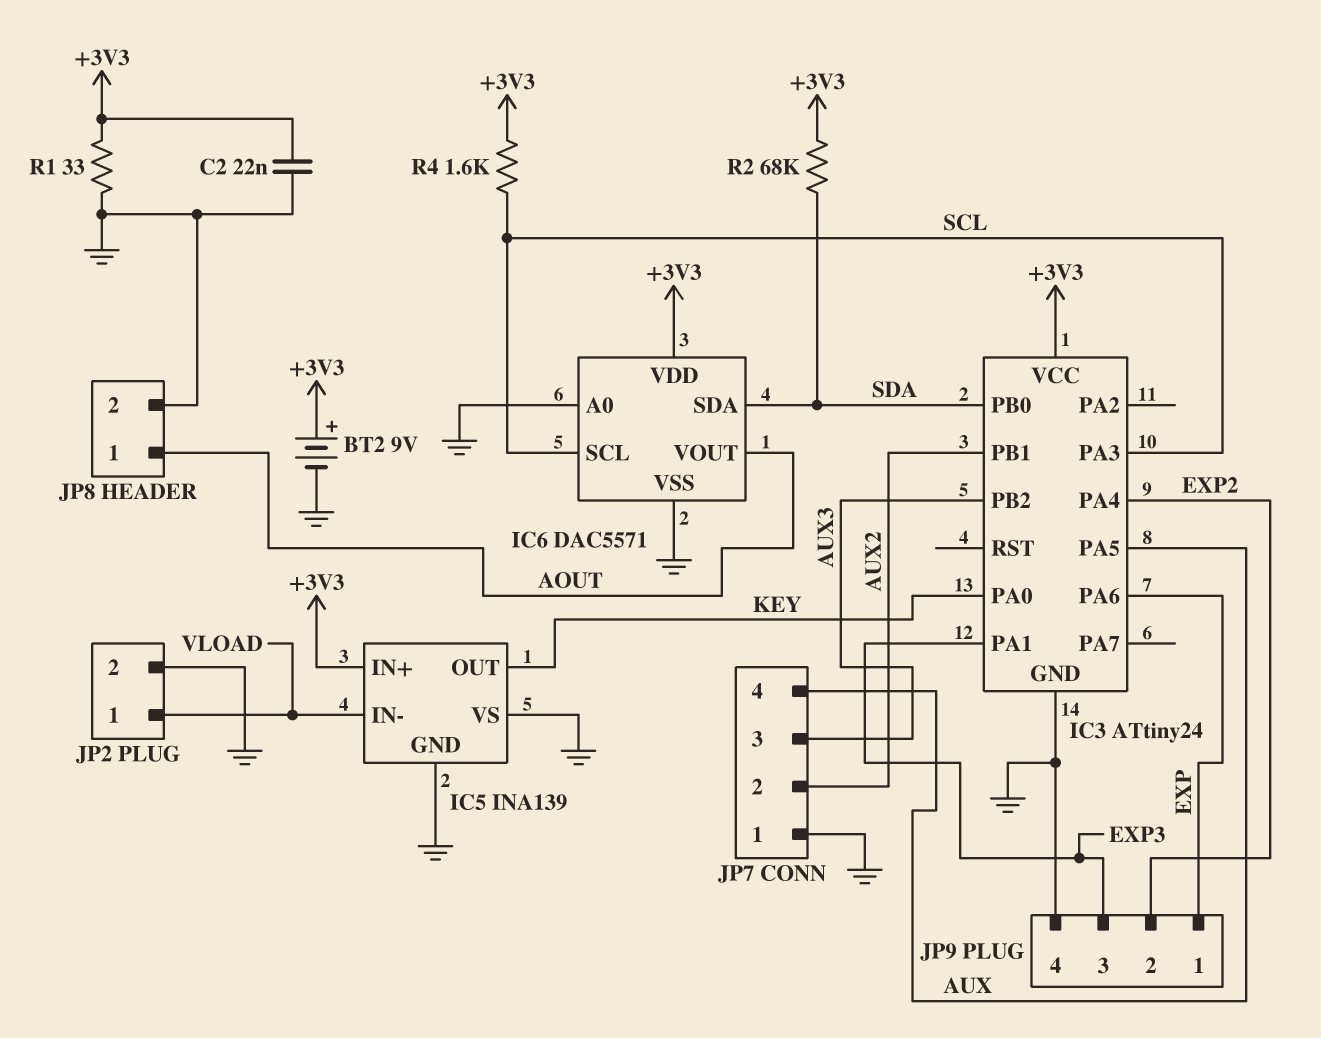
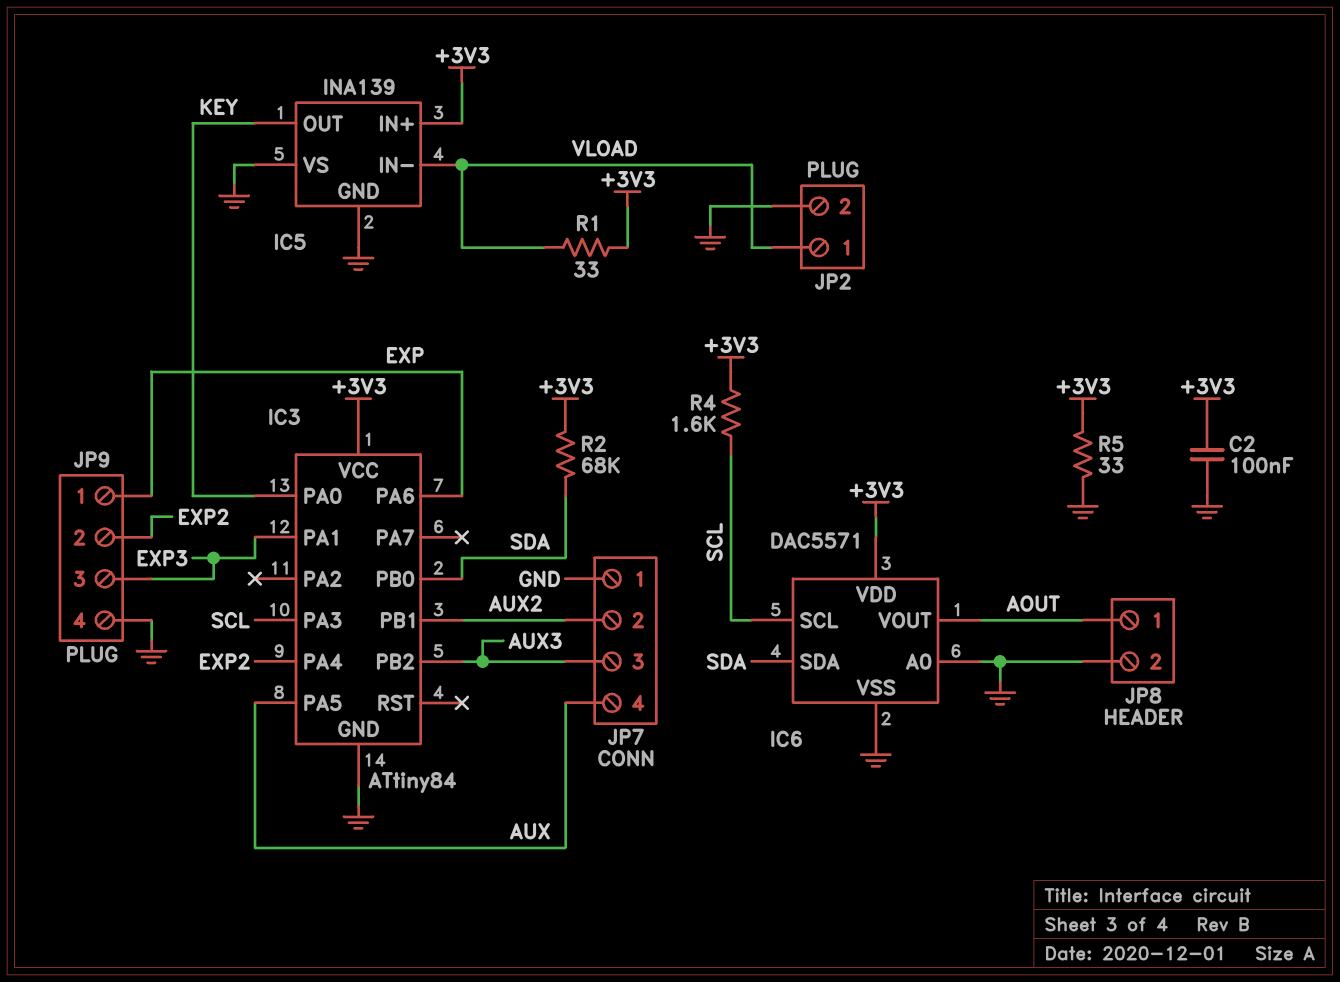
BT2: 9V (plus +3V3, minus GND) -> none
C2: 22nF (+3V3, GND) -> 100nF (+3V3, GND)
IC3: ATtiny24 -> ATtiny84
R1: 33 (+3V3, GND) -> 33 (+3V3, VLOAD)
R5: none -> 33 (+3V3, GND)

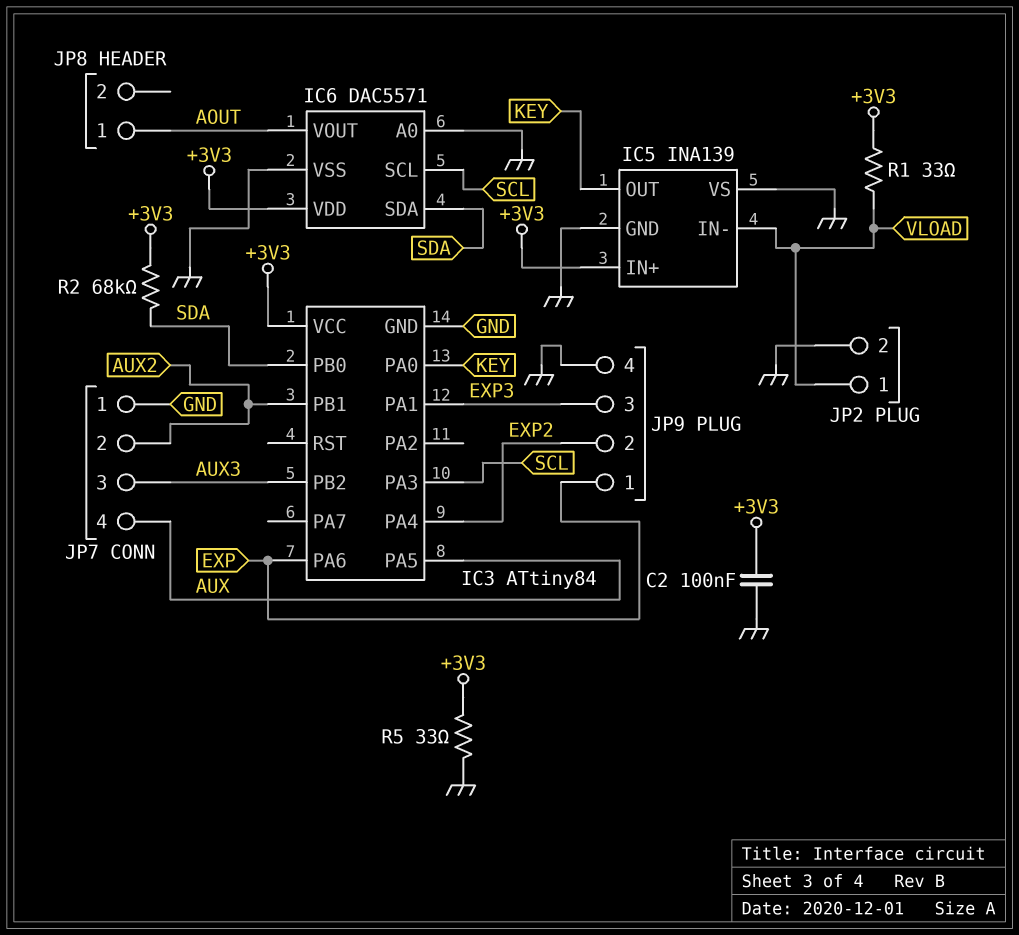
JP8 pin 2: GND -> none
R4: 1.6k (+3V3, SCL) -> none

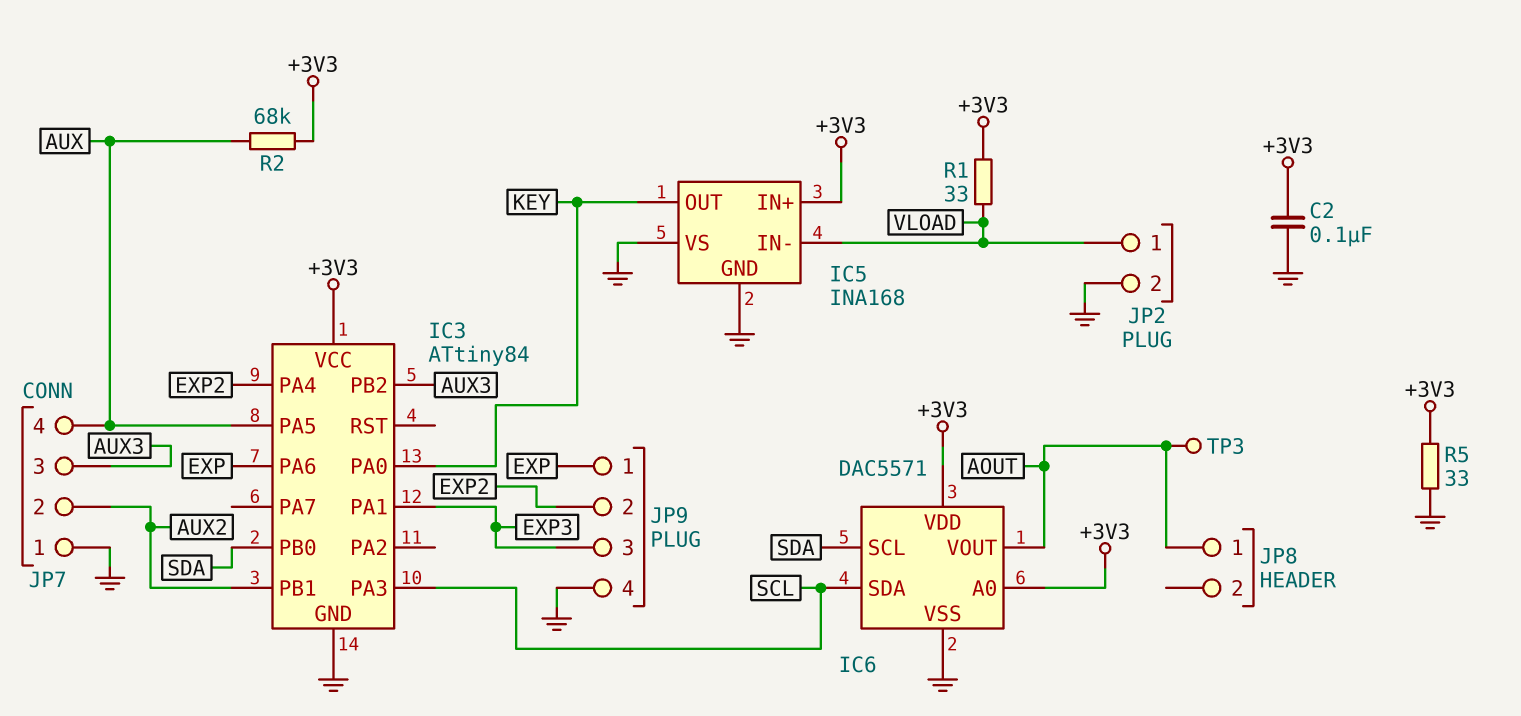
IC5: INA139 -> INA168
IC6 pin A0: GND -> +3V3
IC6 pin SCL: SCL -> SDA
IC6 pin SDA: SDA -> SCL
R2: 68k (+3V3, SDA) -> 68k (+3V3, AUX)
TP3: none -> test point (AOUT)

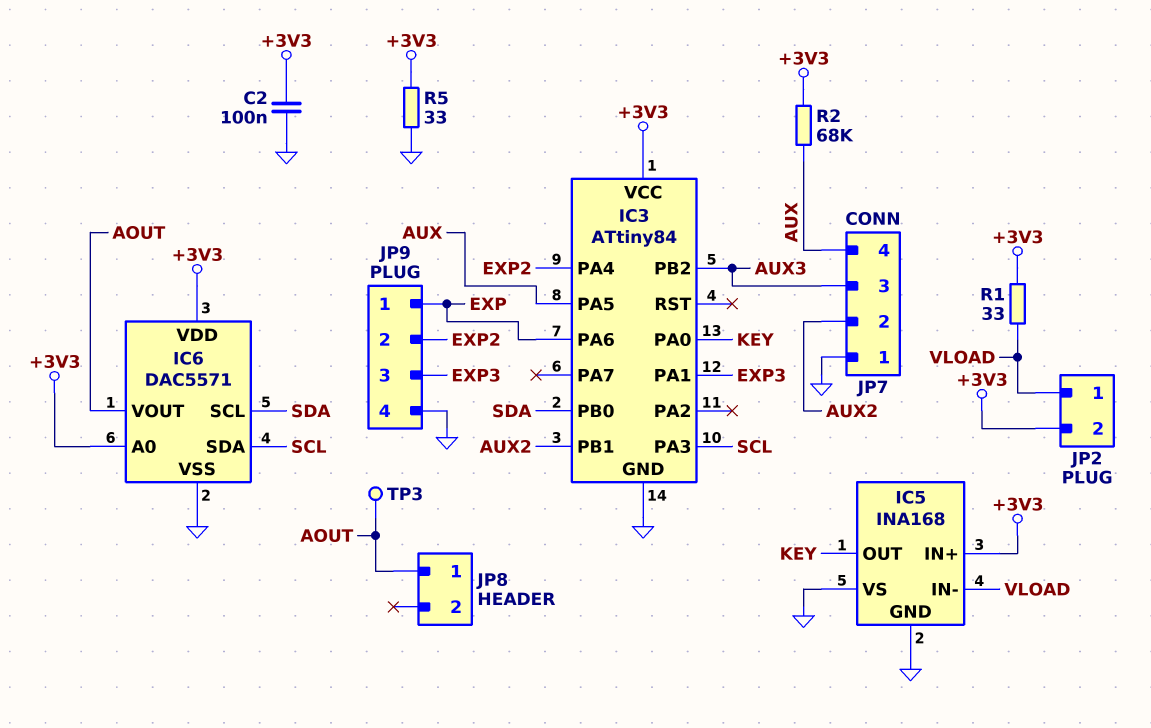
JP2 pin 2: GND -> +3V3

